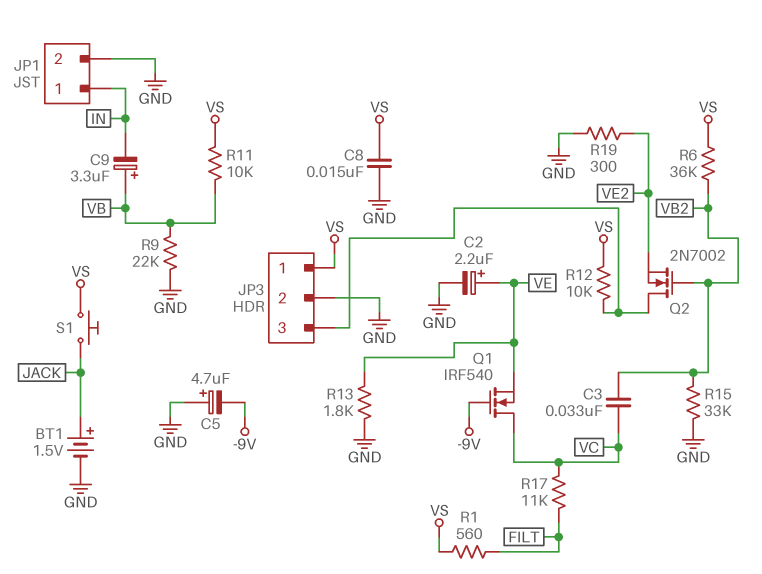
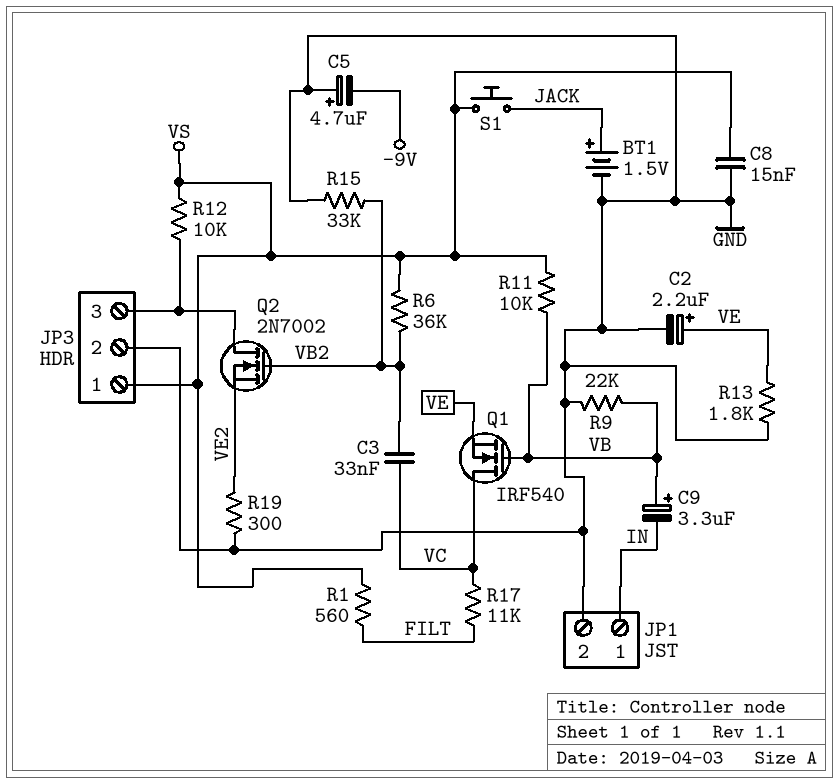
Q1: NMOS IRF540 (G -9V, D VC, S VE) -> NMOS IRF540 (G VB, D VC, S VE)

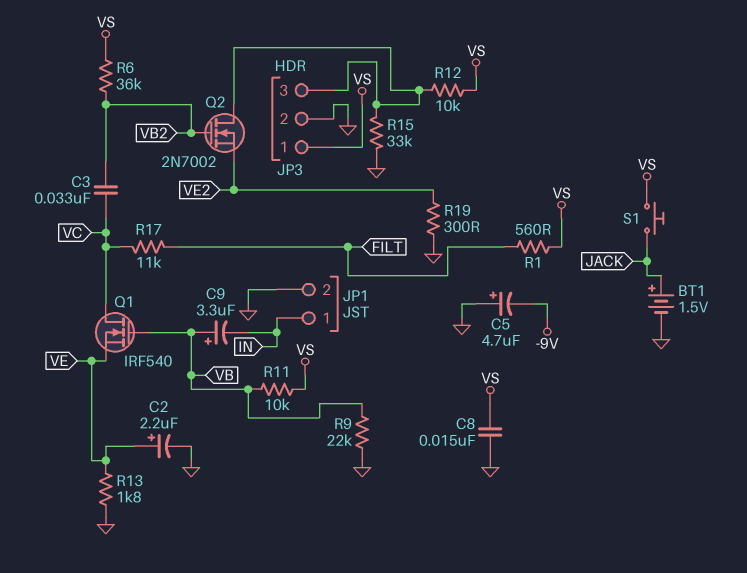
R15: 33k (GND, VB2) -> 33k (GND, JP3/3)

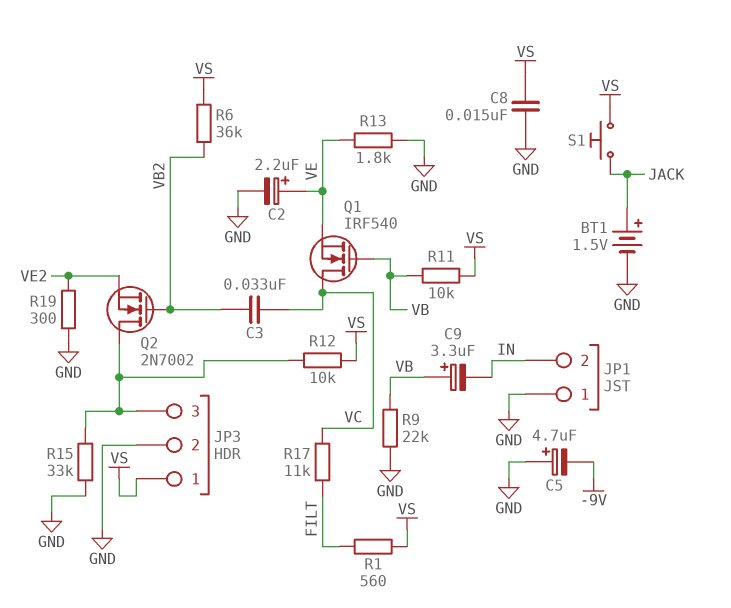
JP1 pin 1: IN -> GND
JP1 pin 2: GND -> IN

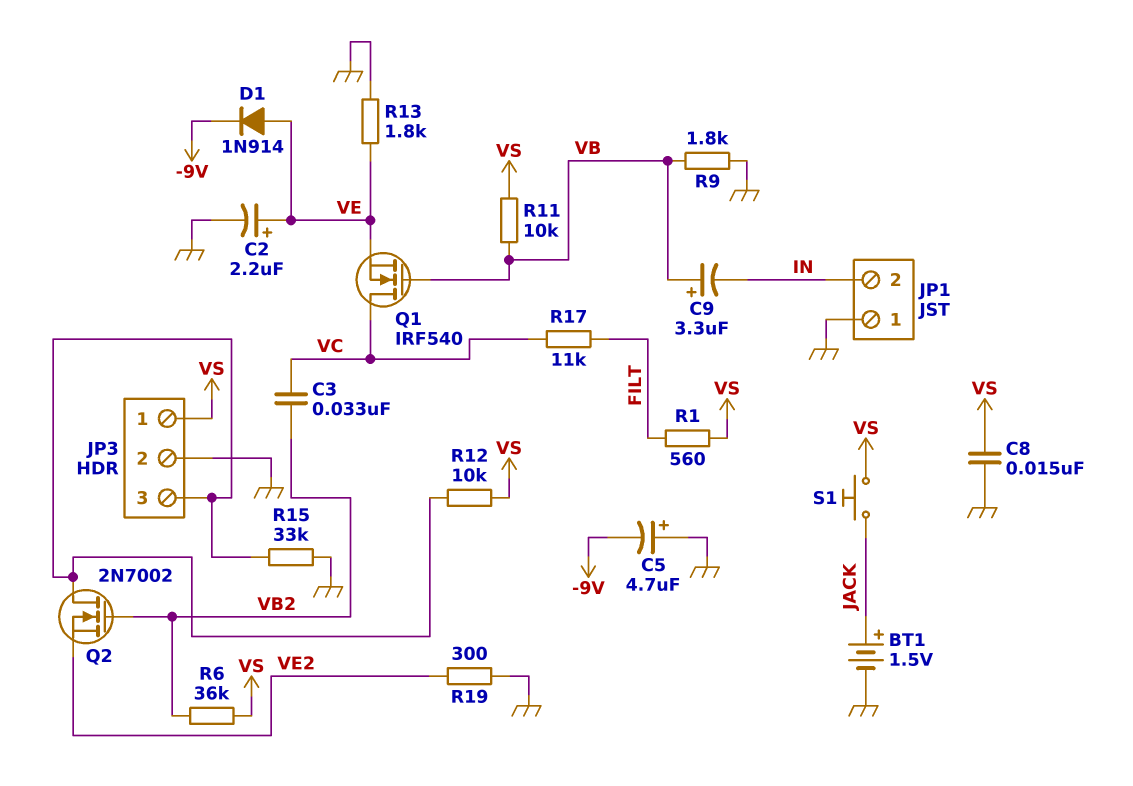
D1: none -> diode 1N914 (A VE, K -9V)
R9: 22k (GND, VB) -> 1.8k (GND, VB)

